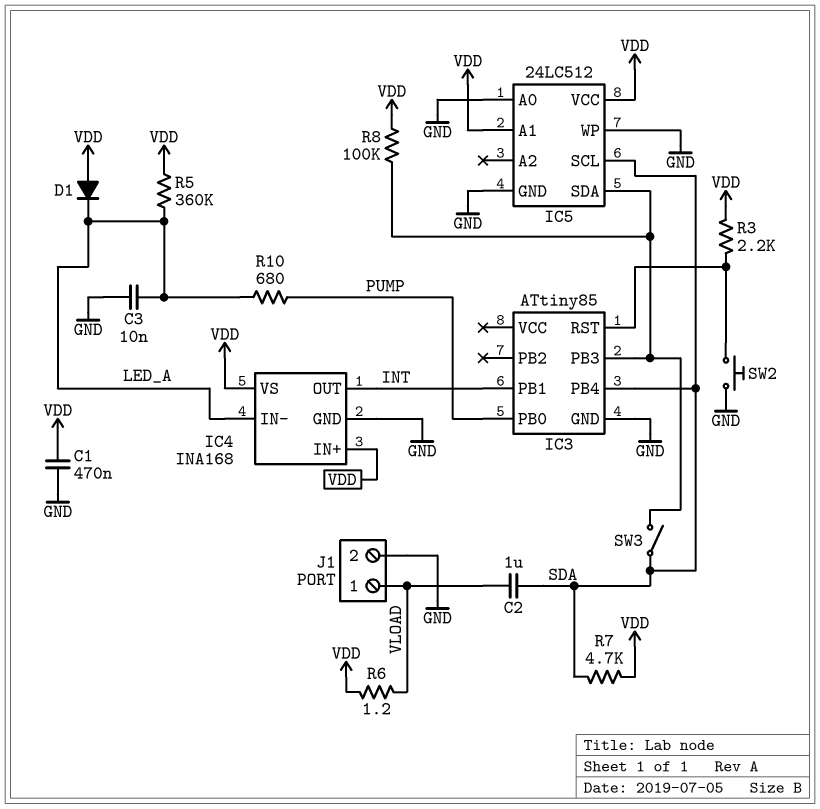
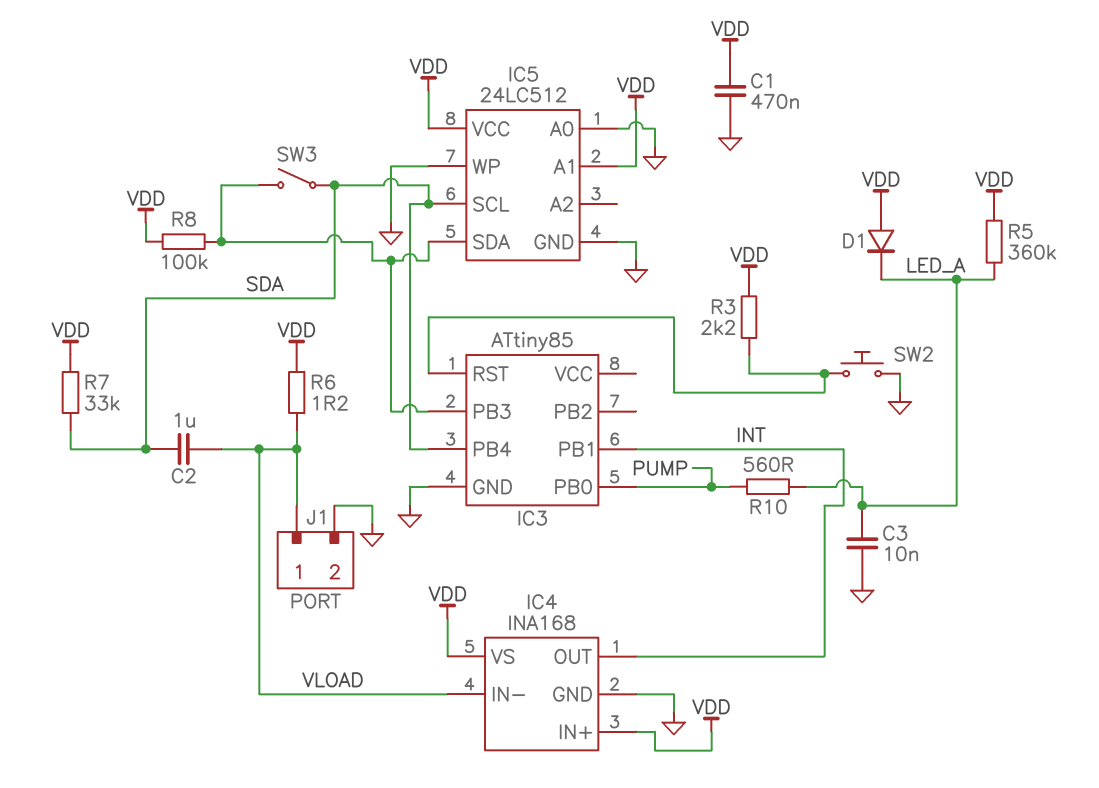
IC4 pin IN-: LED_A -> VLOAD
R7: 4.7k (SDA, VDD) -> 33k (SDA, VDD)
R10: 680 (LED_A, PUMP) -> 560 (LED_A, PUMP)

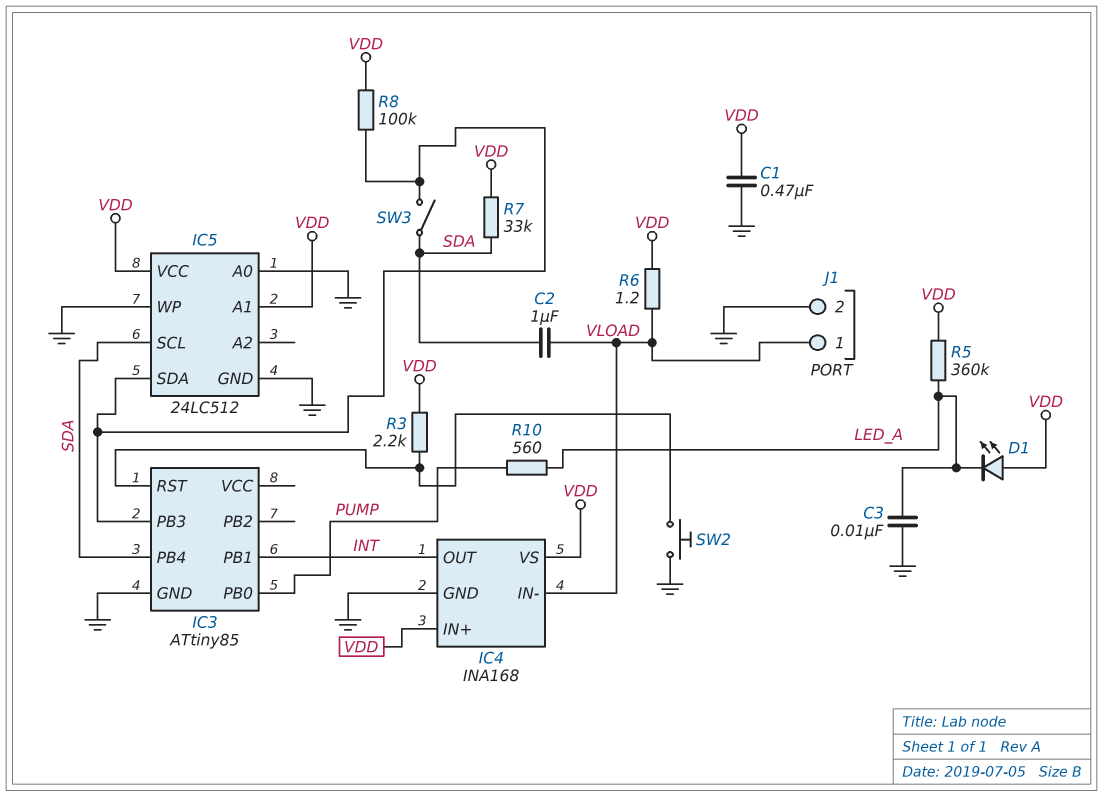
D1: diode (A VDD, K LED_A) -> LED (A VDD, K LED_A)

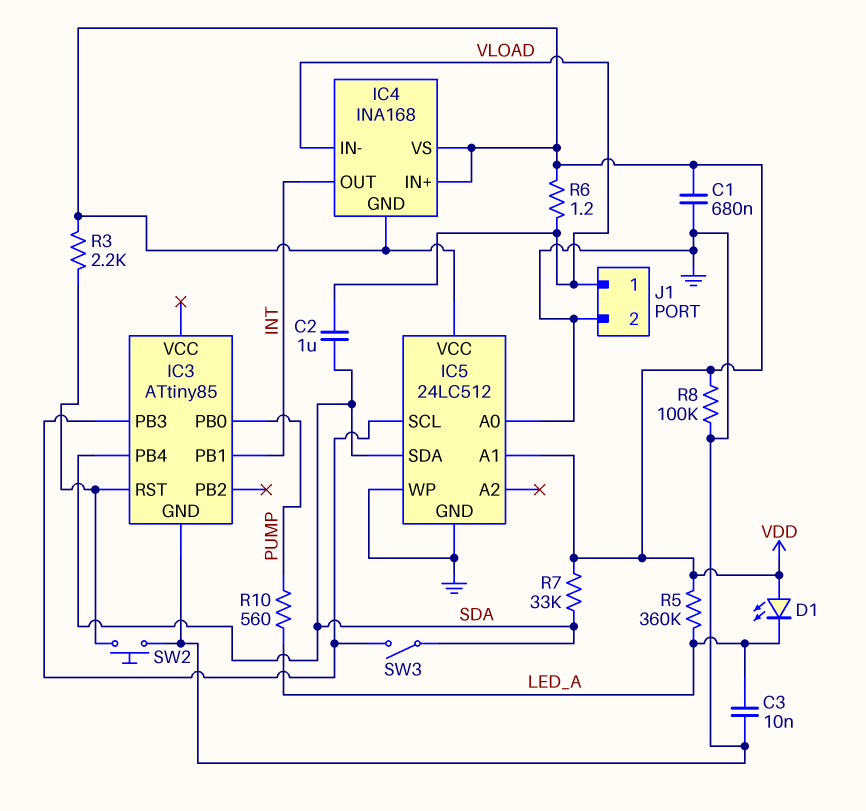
C1: 470nF (GND, VDD) -> 680nF (GND, VDD)
IC4 pin GND: GND -> VDD
IC5 pin SCL: SDA -> IC3/PB3
IC5 pin SDA: IC3/PB3 -> SDA
R8: 100k (IC3/PB3, VDD) -> 100k (GND, VDD)

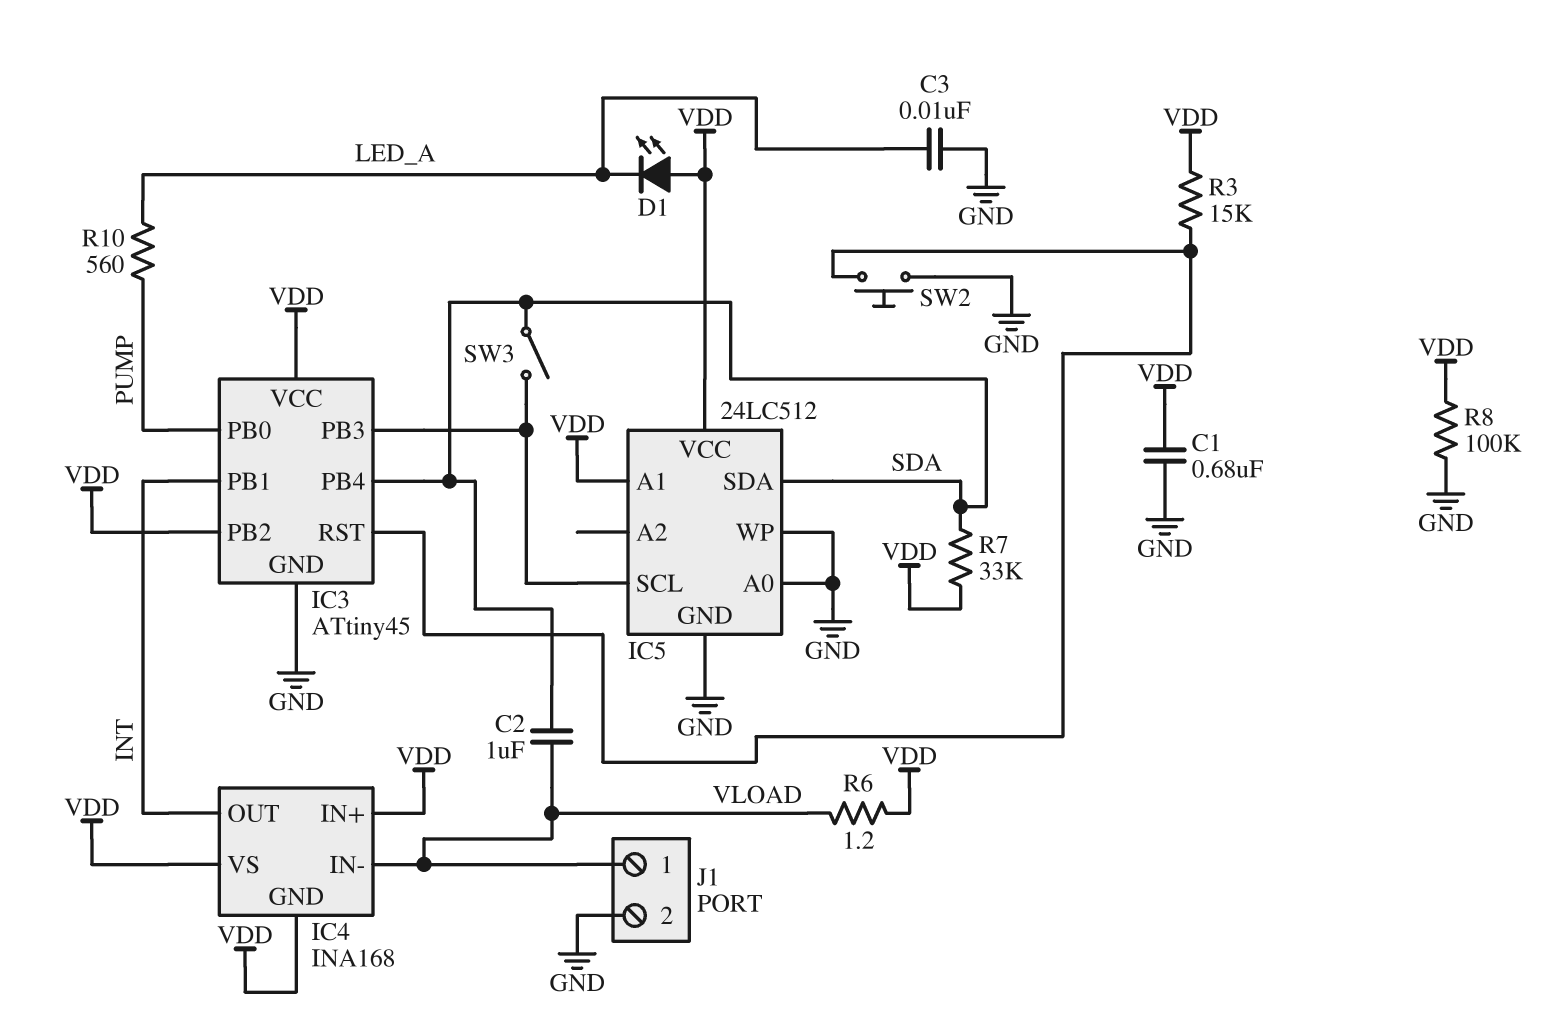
IC3: ATtiny85 -> ATtiny45
IC3 pin PB2: none -> VDD
IC3 pin VCC: none -> VDD
R3: 2.2k (IC3/RST, VDD) -> 15k (IC3/RST, VDD)
R5: 360k (LED_A, VDD) -> none

